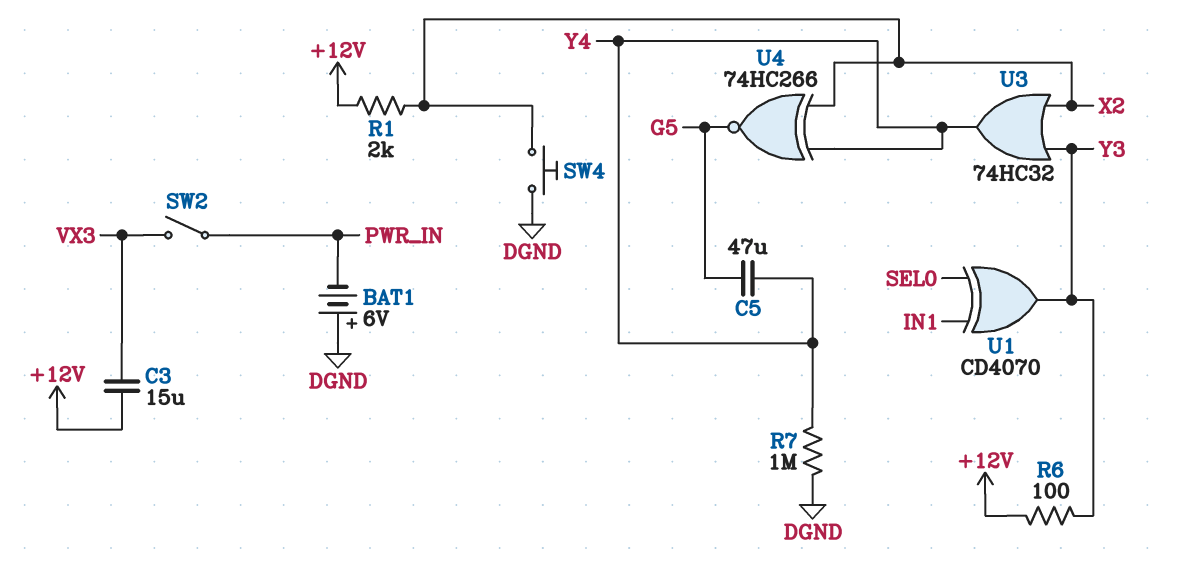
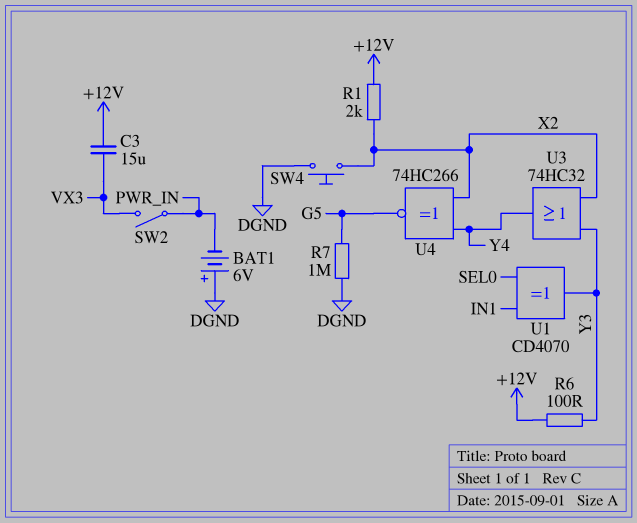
C5: 47uF (G5, Y4) -> none
R7: 1M (DGND, Y4) -> 1M (DGND, G5)

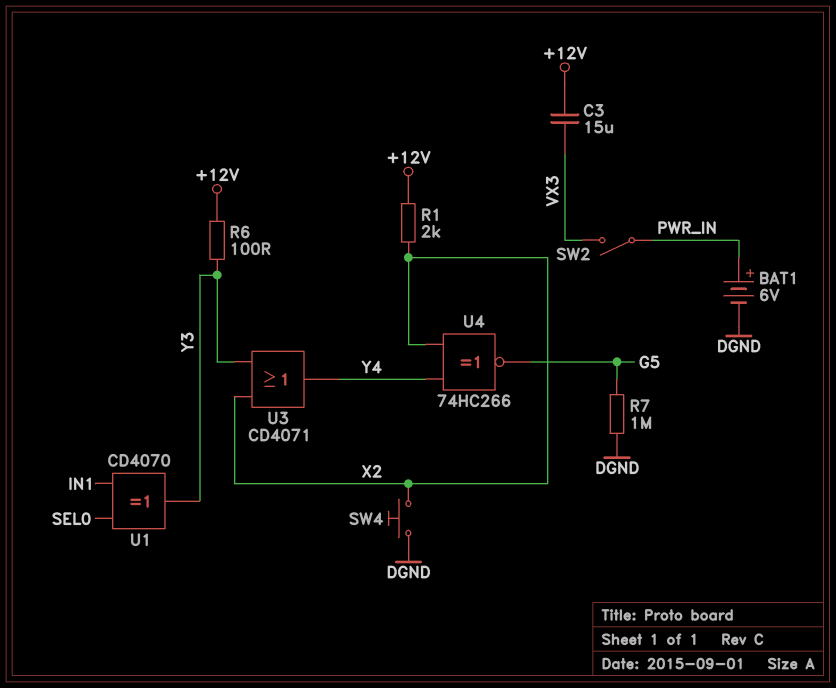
BAT1: 6V (plus DGND, minus PWR_IN) -> 6V (plus PWR_IN, minus DGND)
U3: OR 74HC32 (in X2, in Y3, out Y4) -> OR CD4071 (in X2, in Y3, out Y4)

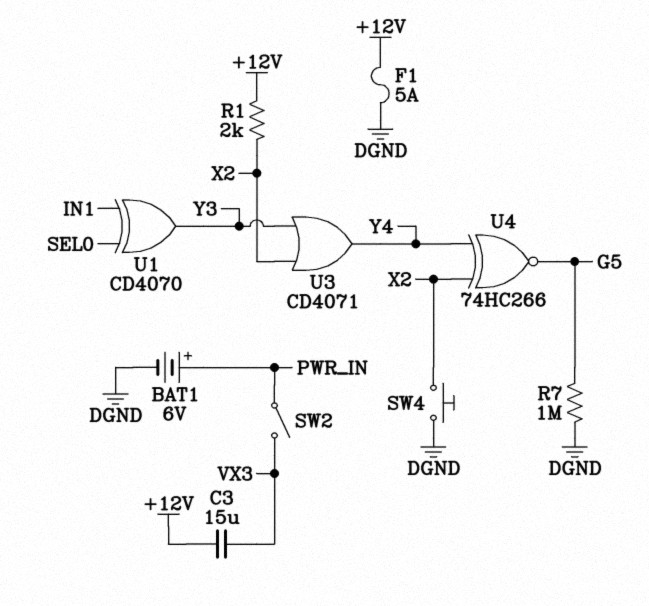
F1: none -> 5A (+12V, DGND)
R6: 100 (+12V, Y3) -> none

